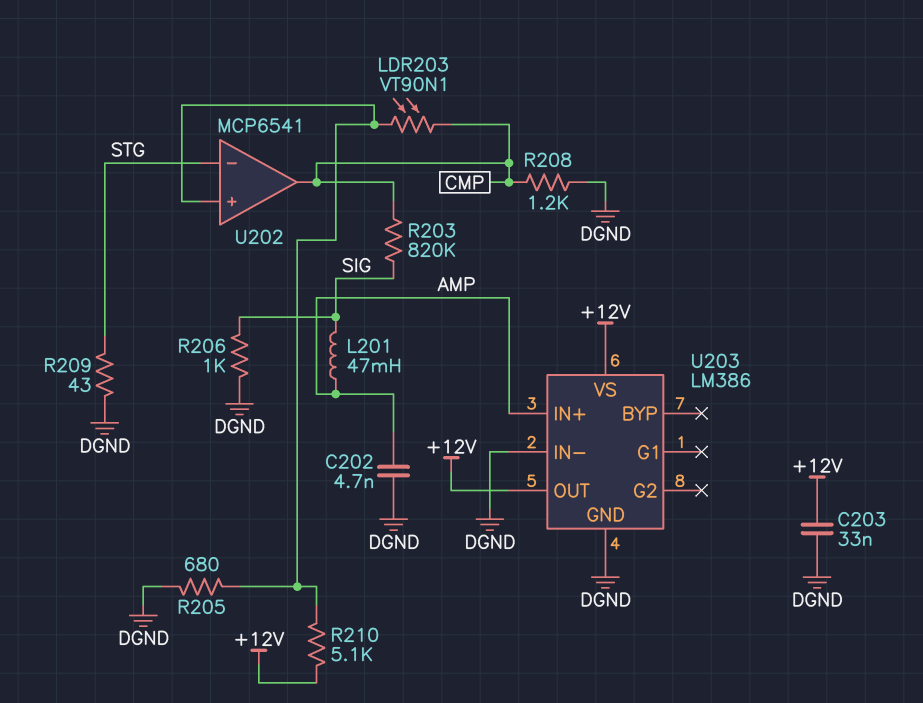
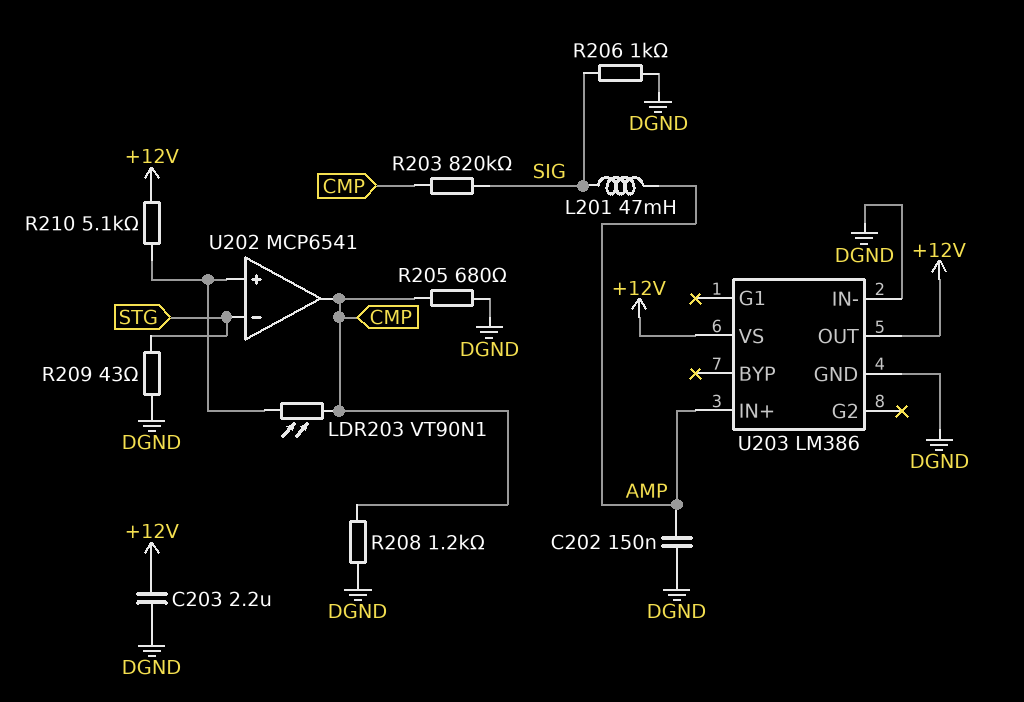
C202: 4.7nF (AMP, DGND) -> 150nF (AMP, DGND)
C203: 33nF (+12V, DGND) -> 2.2uF (+12V, DGND)
R205: 680 (DGND, U202/in+) -> 680 (CMP, DGND)

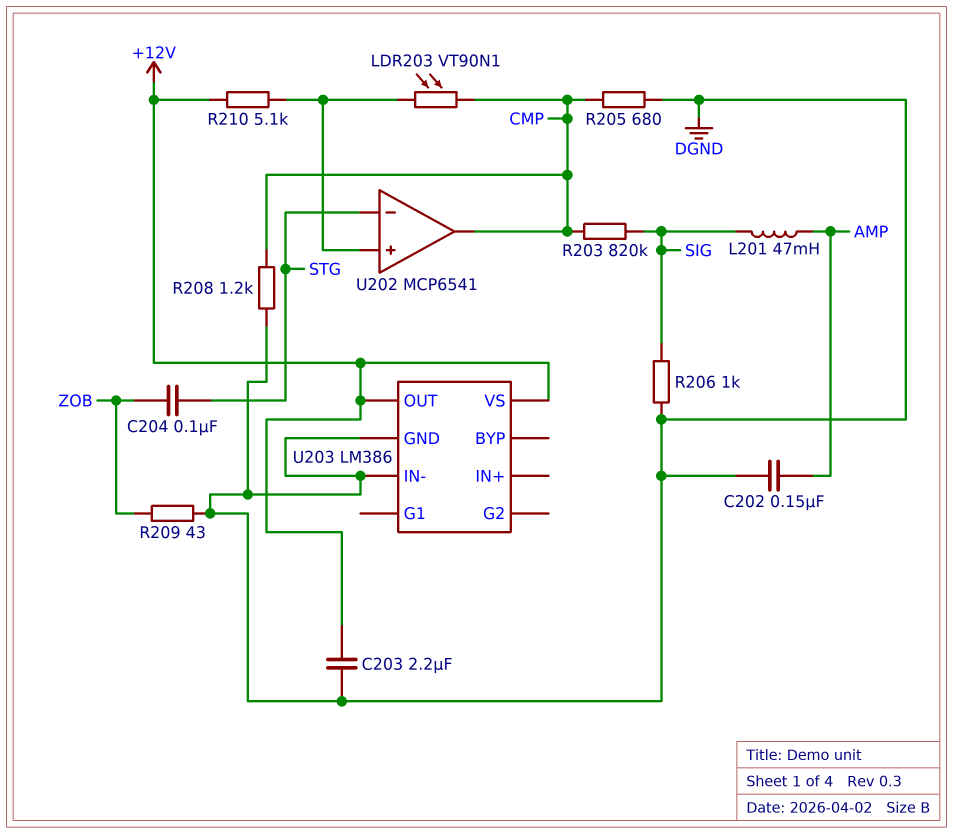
C204: none -> 100nF (STG, ZOB)
R209: 43 (DGND, STG) -> 43 (DGND, ZOB)
U203 pin IN+: AMP -> none

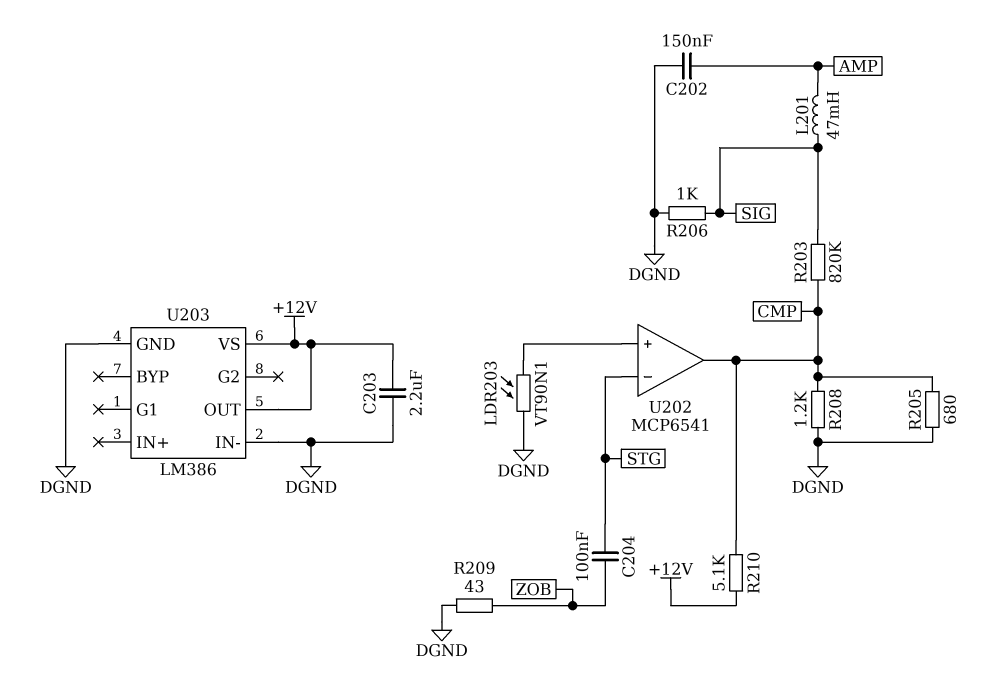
LDR203: VT90N1 (CMP, U202/in+) -> VT90N1 (DGND, U202/in+)
R210: 5.1k (+12V, U202/in+) -> 5.1k (+12V, CMP)

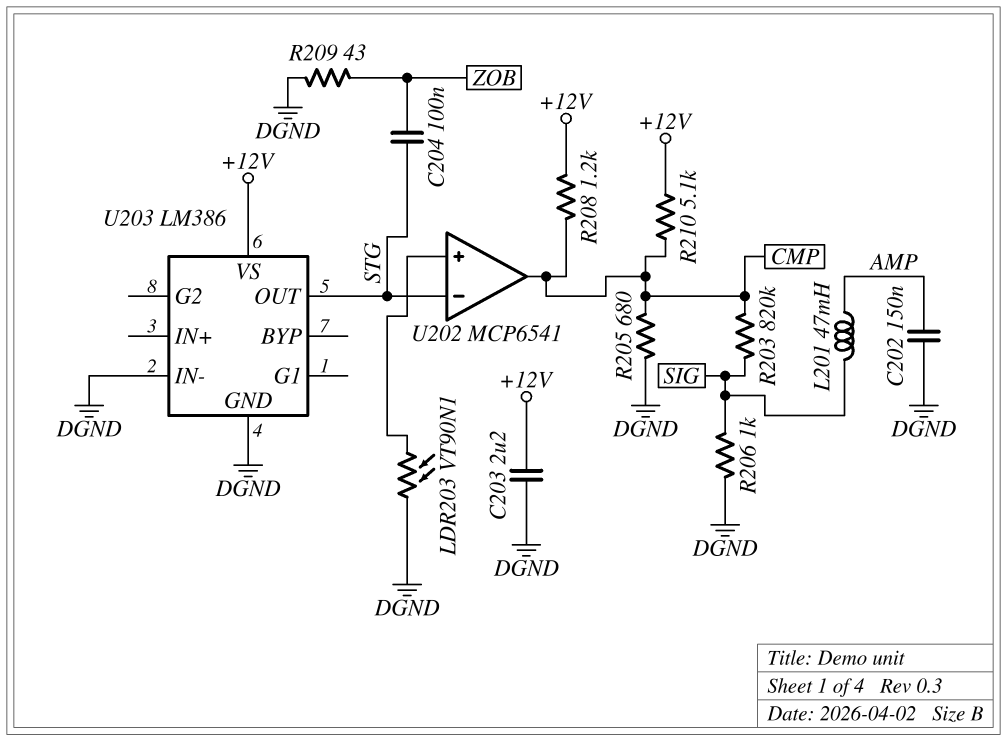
R208: 1.2k (CMP, DGND) -> 1.2k (+12V, CMP)
U203 pin OUT: +12V -> STG

